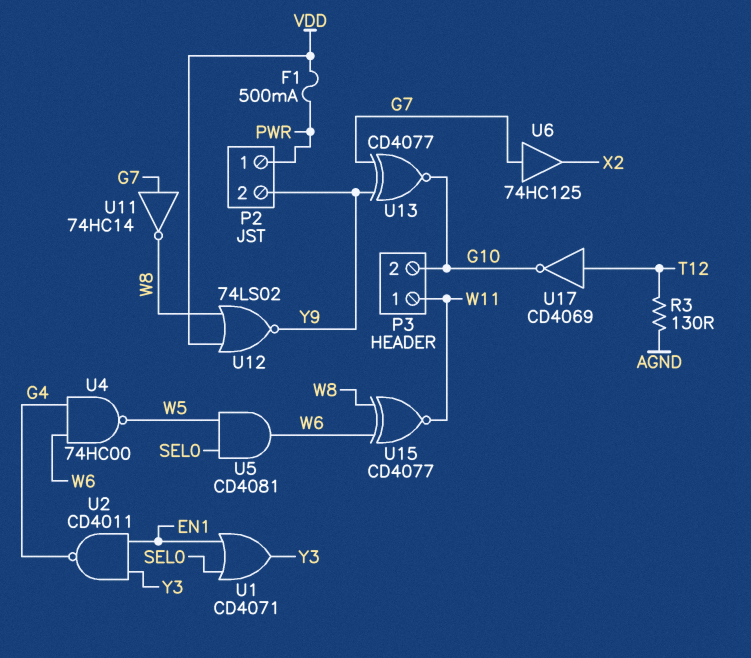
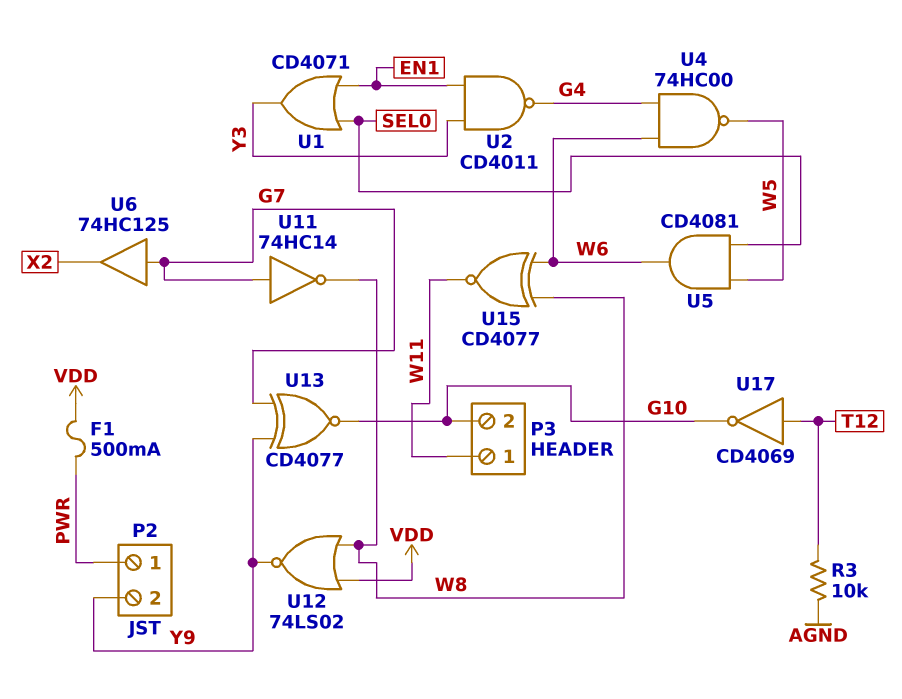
R3: 130 (AGND, T12) -> 10k (AGND, T12)

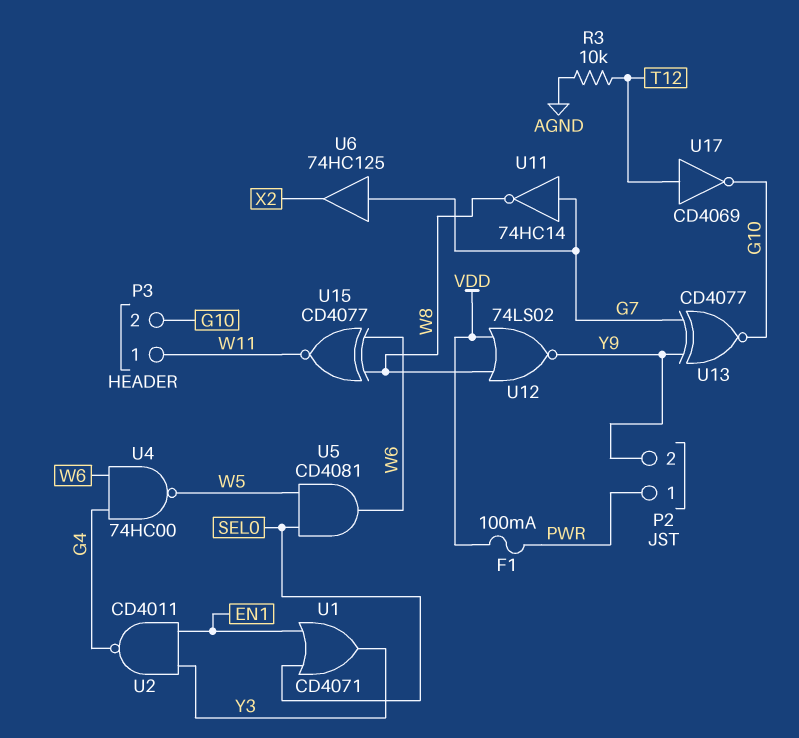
F1: 500mA (PWR, VDD) -> 100mA (PWR, VDD)

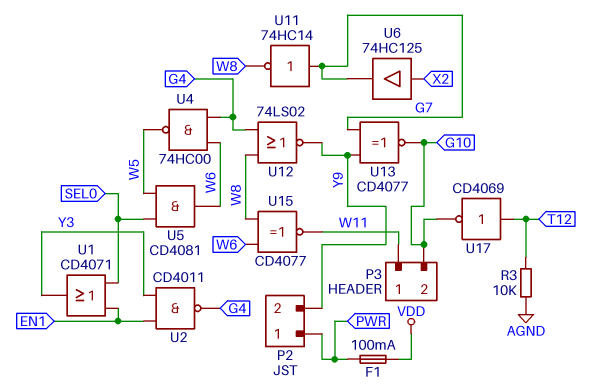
U6: buffer 74HC125 (in G7, out X2) -> buffer 74HC125 (in X2, out G7)
U12: NOR 74LS02 (in VDD, in W8, out Y9) -> NOR 74LS02 (in G4, in W8, out Y9)

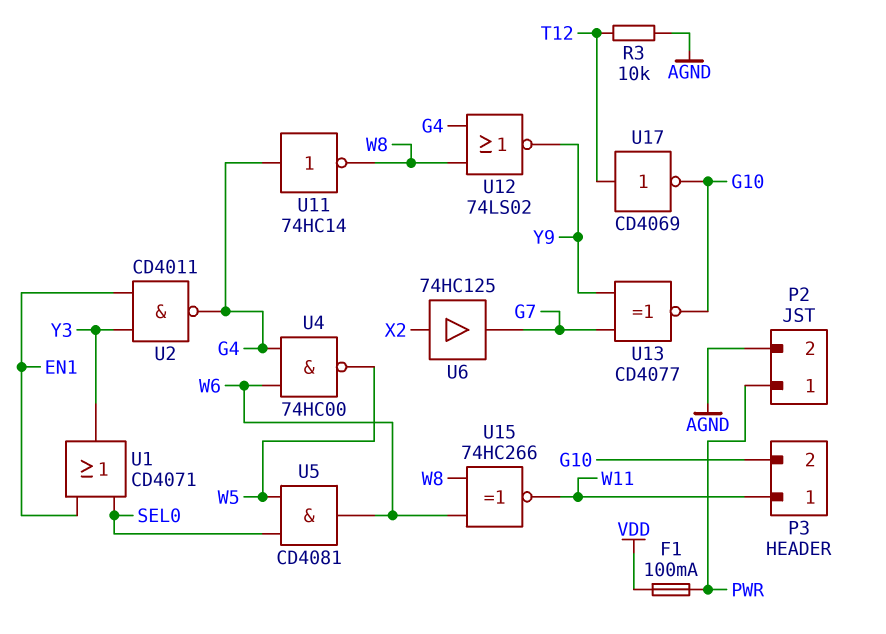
P2 pin 2: Y9 -> AGND
U11: NOT 74HC14 (in G7, out W8) -> NOT 74HC14 (in G4, out W8)
U15: XNOR CD4077 (in W6, in W8, out W11) -> XNOR 74HC266 (in W6, in W8, out W11)

